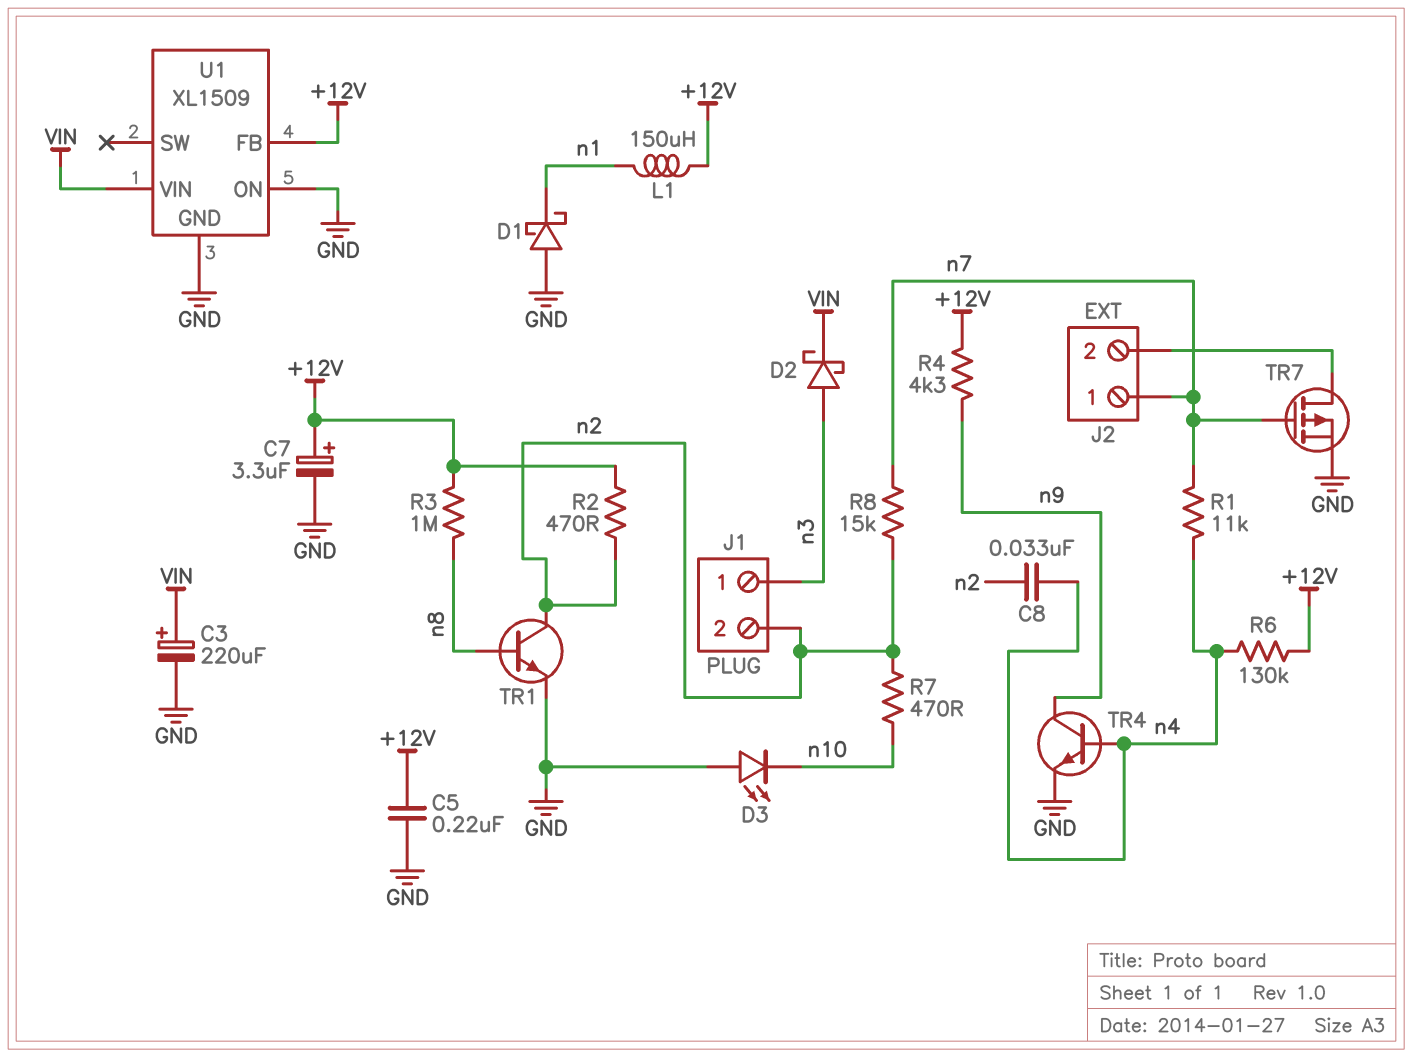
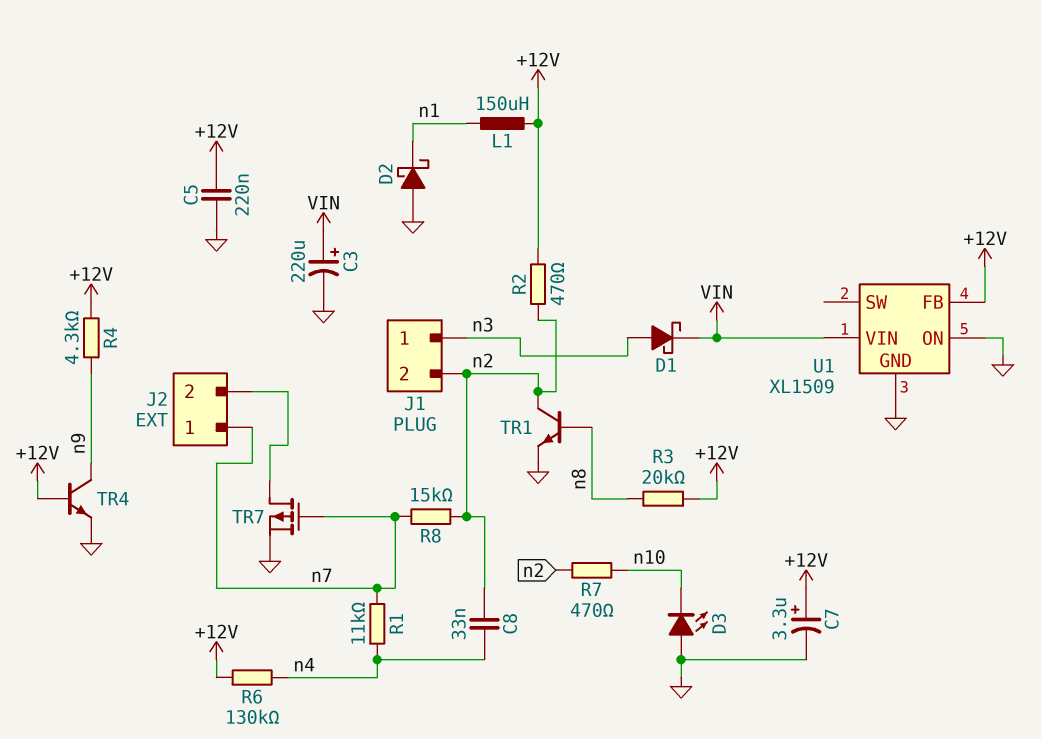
D1: schottky (A GND, K n1) -> schottky (A n3, K VIN)
D2: schottky (A n3, K VIN) -> schottky (A GND, K n1)
R3: 1M (+12V, n8) -> 20k (+12V, n8)
TR4: NPN (B n4, C n9, E GND) -> NPN (B +12V, C n9, E GND)

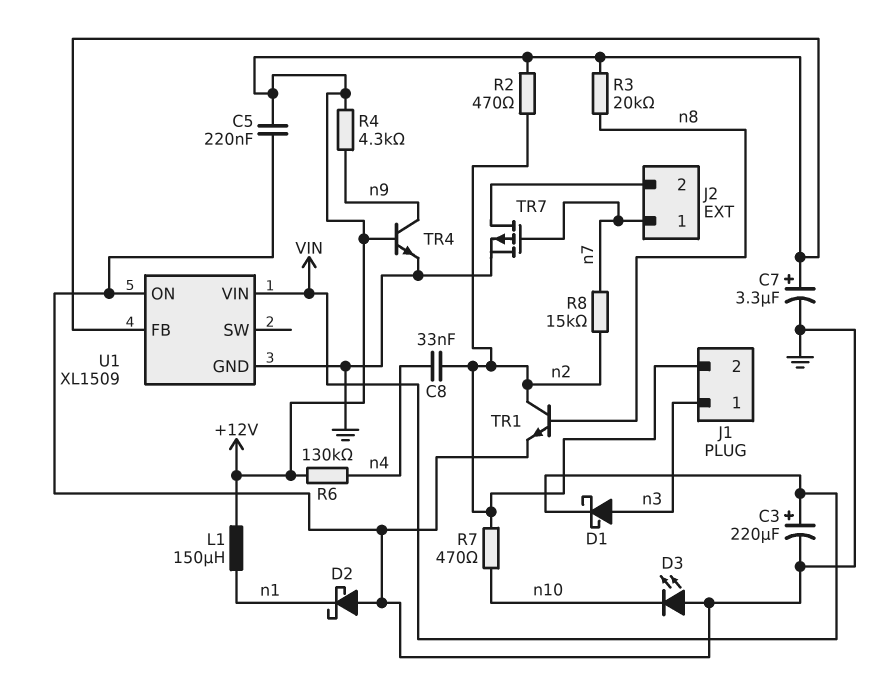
R1: 11k (n4, n7) -> none

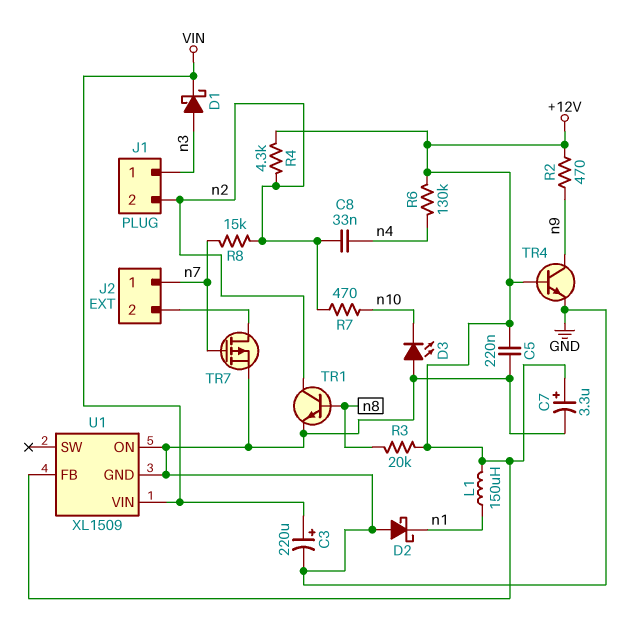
R2: 470 (+12V, n2) -> 470 (+12V, n9)
R4: 4.3k (+12V, n9) -> 4.3k (+12V, n2)

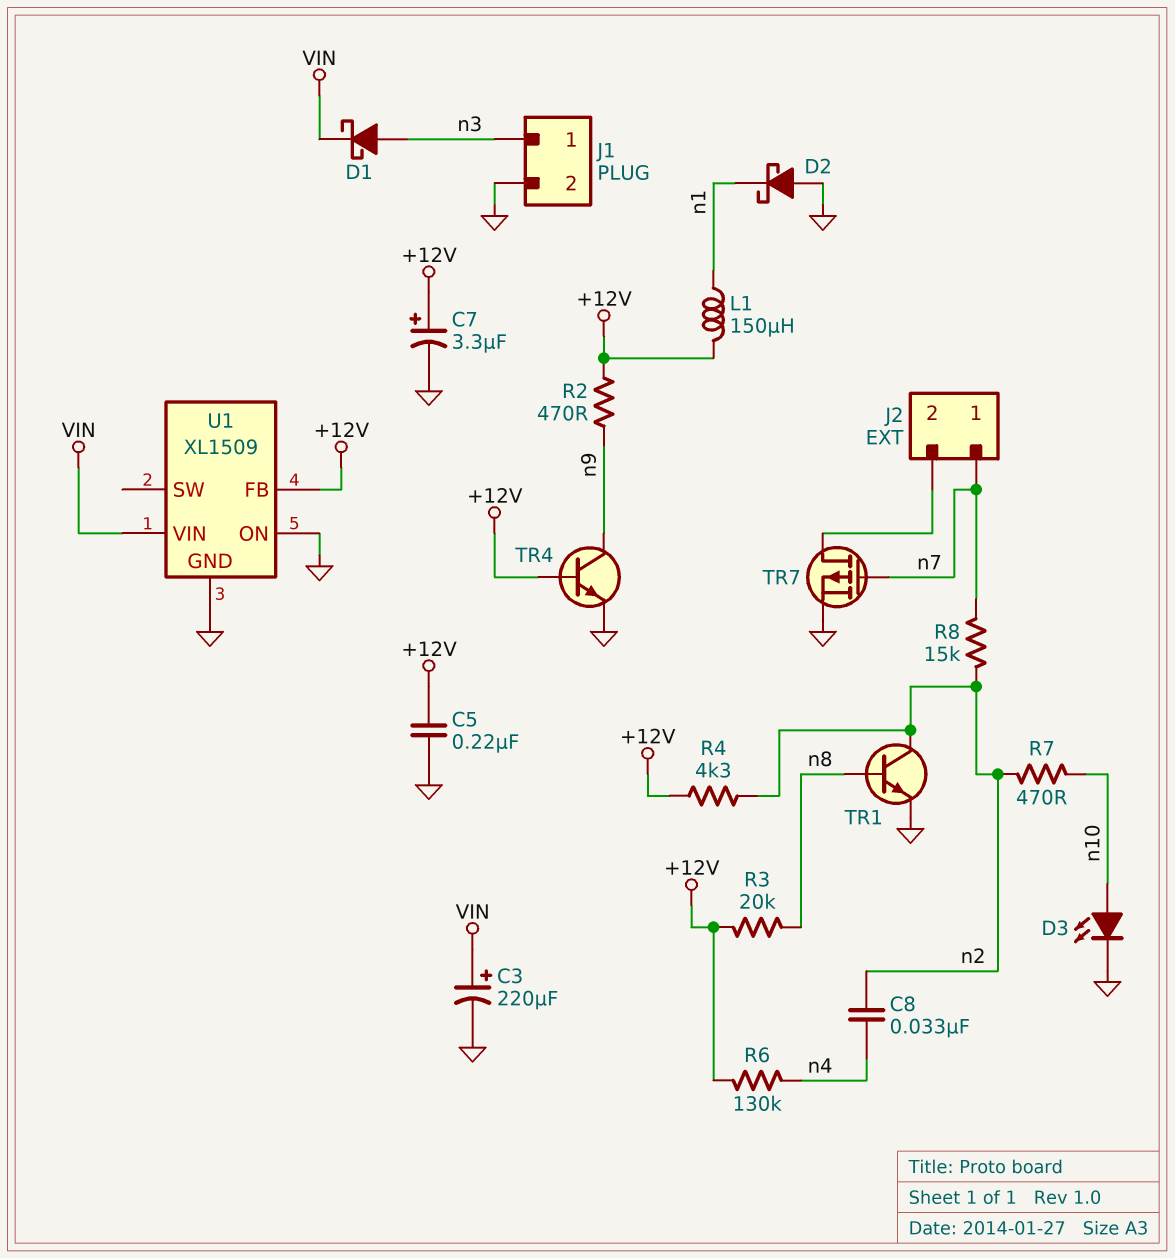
D3: LED (A GND, K n10) -> LED (A n10, K GND)
J1 pin 2: n2 -> GND

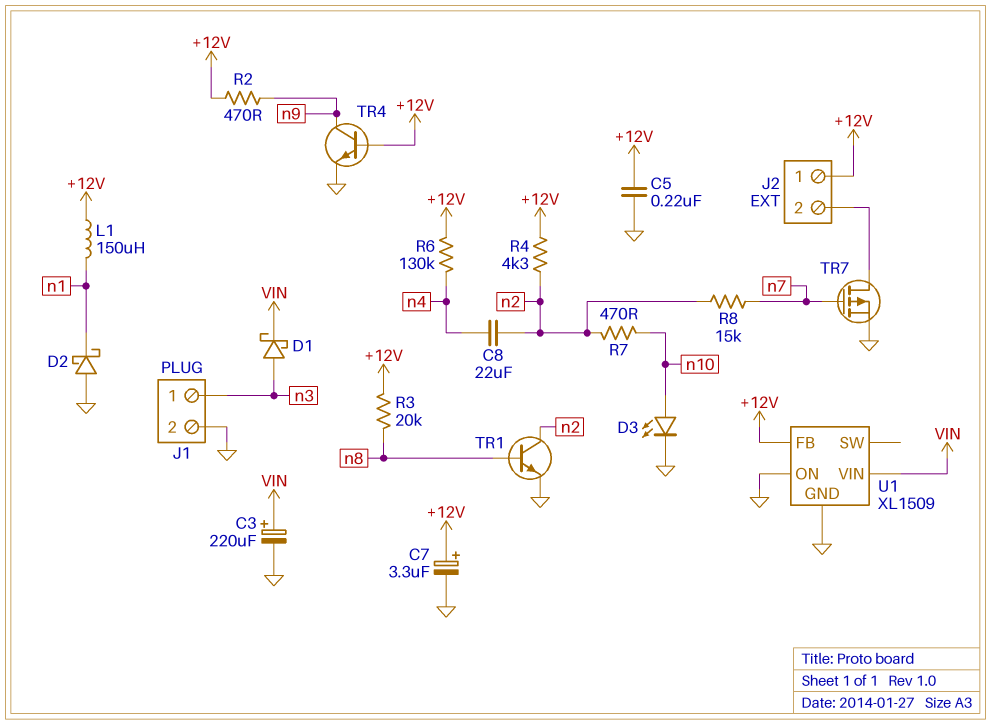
C8: 33nF (n2, n4) -> 22uF (n2, n4)
J2 pin 1: n7 -> +12V

